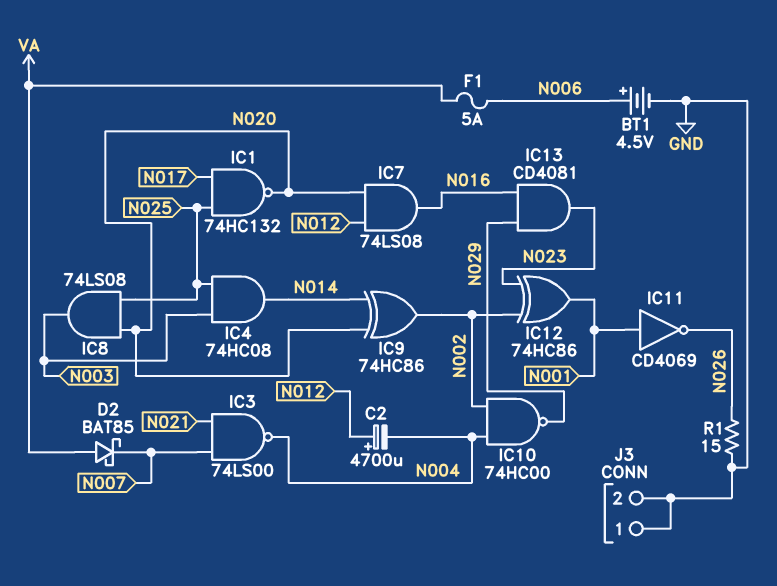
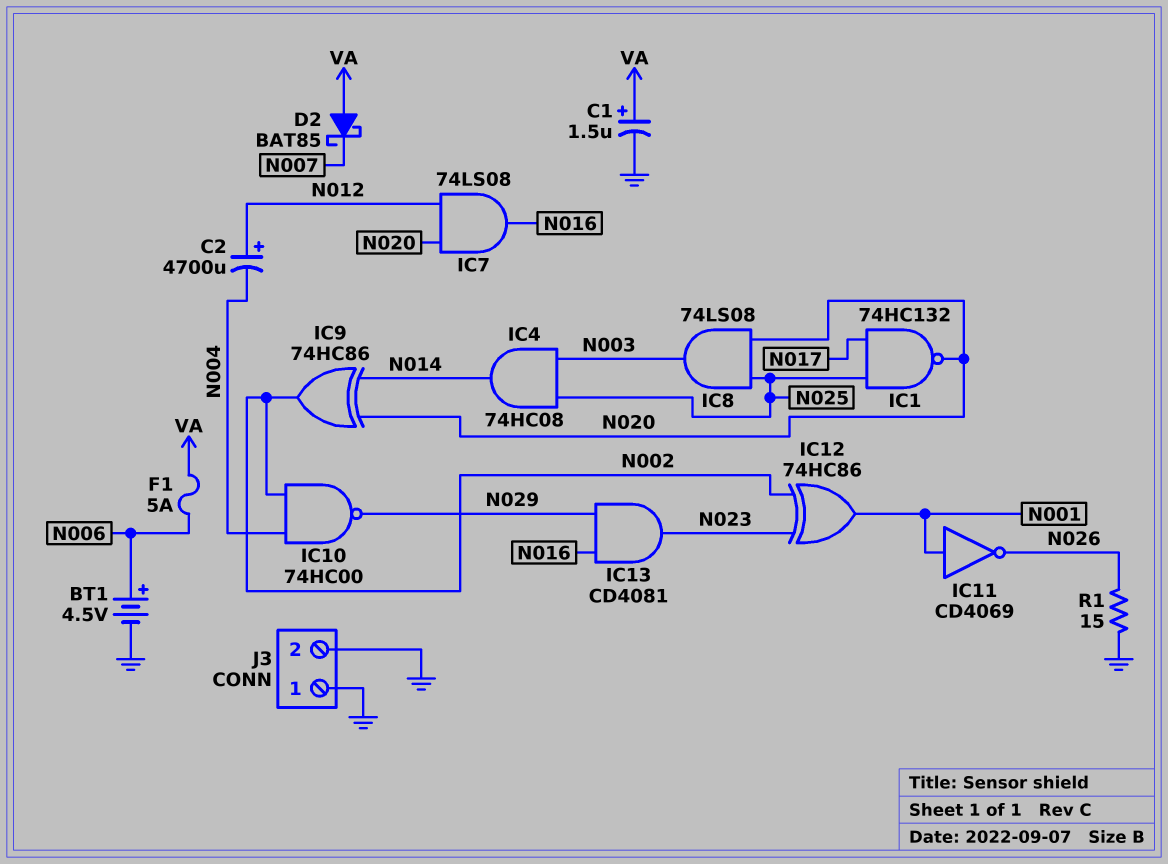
C1: none -> 1.5uF (plus VA, minus GND)
IC3: NAND 74LS00 (in N007, in N021, out N004) -> none

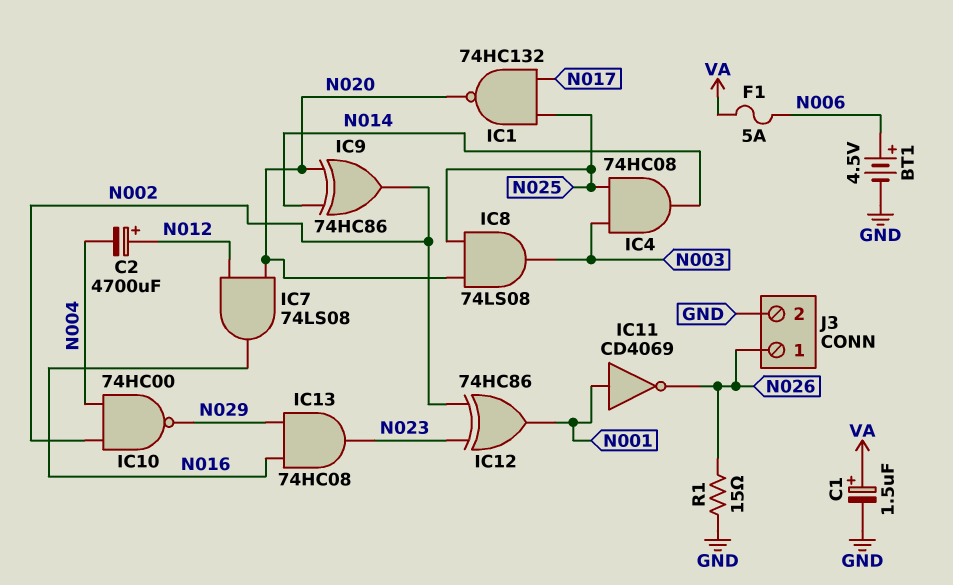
D2: schottky BAT85 (A VA, K N007) -> none
IC13: AND CD4081 (in N016, in N029, out N023) -> AND 74HC08 (in N016, in N029, out N023)
J3 pin 1: GND -> N026

